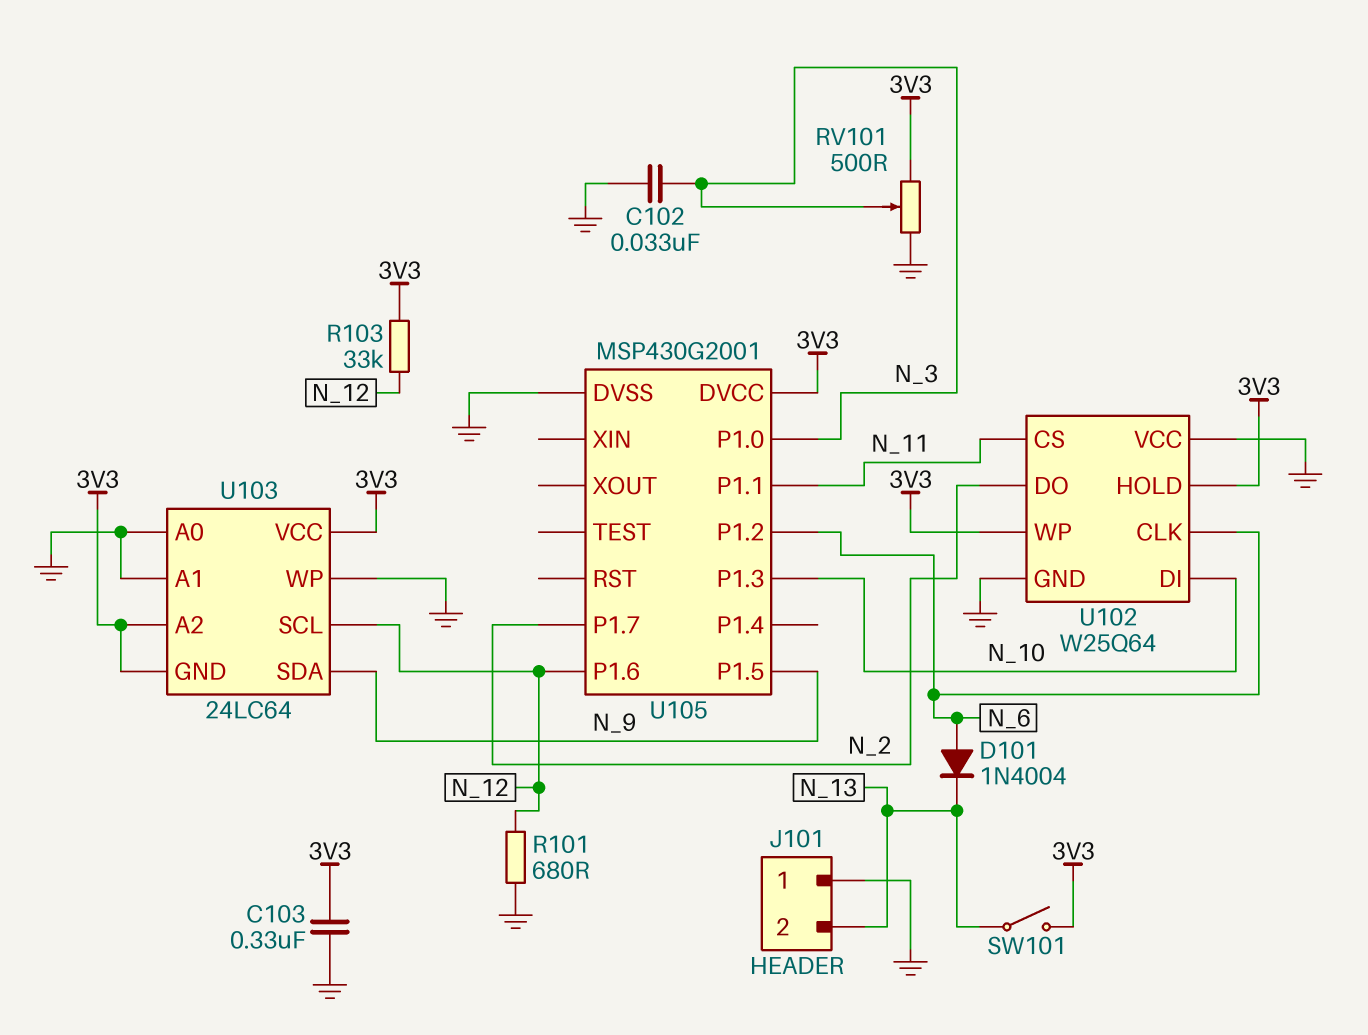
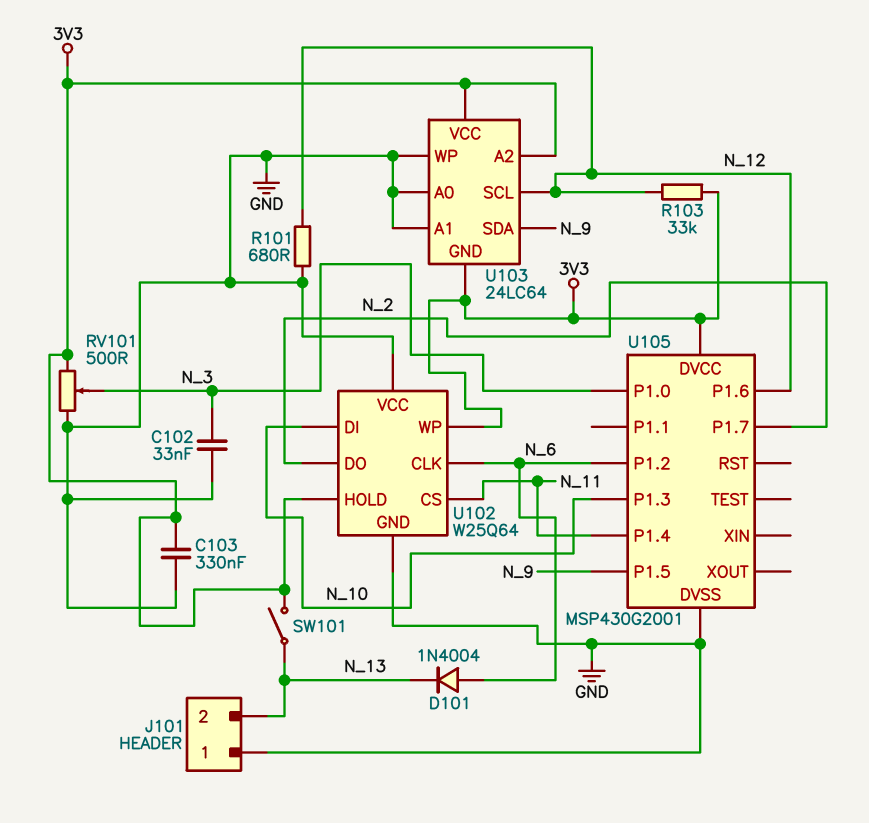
U105 pin P1.1: N_11 -> none
U105 pin P1.4: none -> N_11

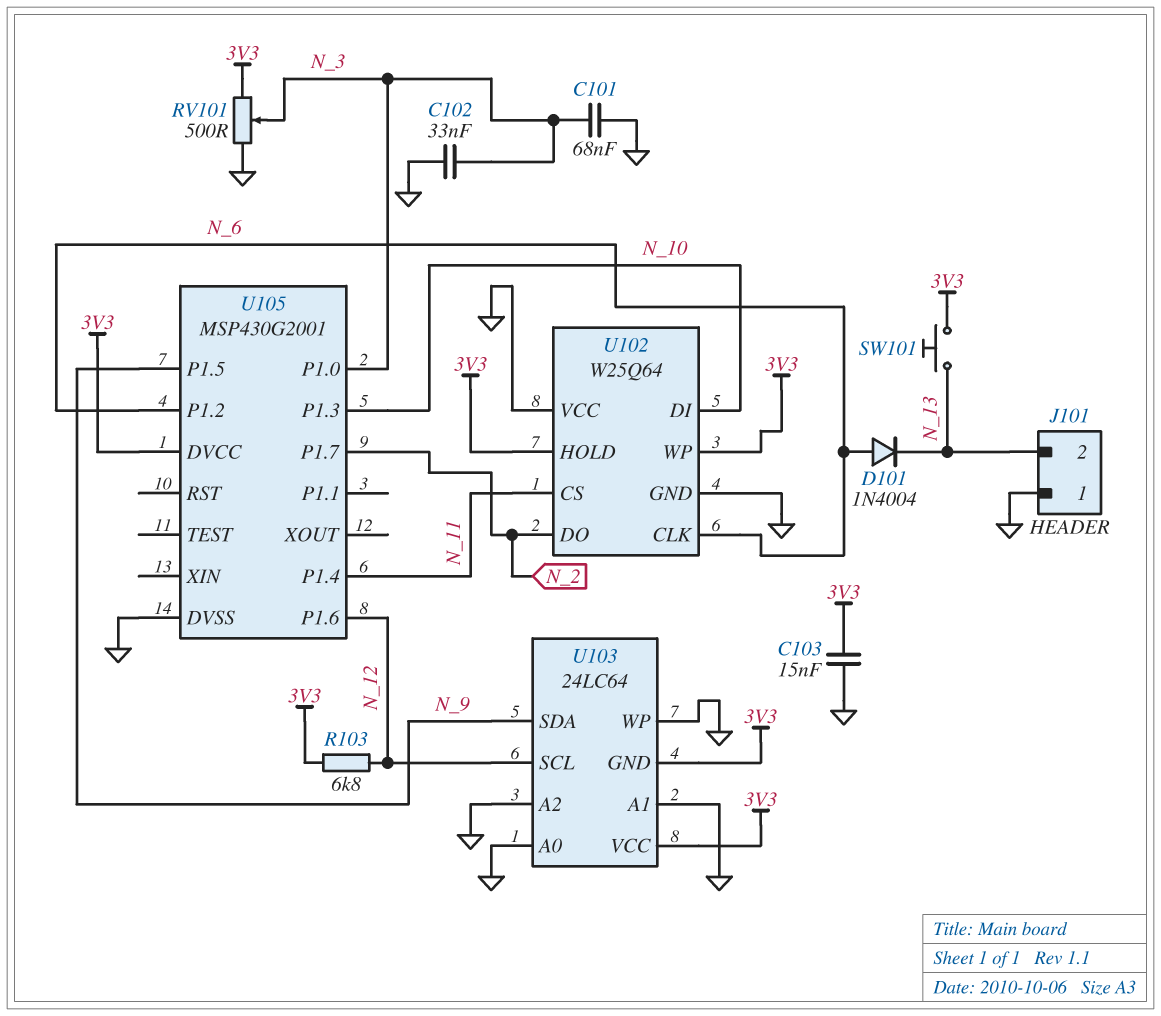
C101: none -> 68nF (GND, N_3)
C103: 330nF (3V3, GND) -> 15nF (3V3, GND)
R101: 680 (GND, N_12) -> none
R103: 33k (3V3, N_12) -> 6.8k (3V3, N_12)
SW101: switch (3V3, N_13) -> button (3V3, N_13)
U103 pin A2: 3V3 -> GND

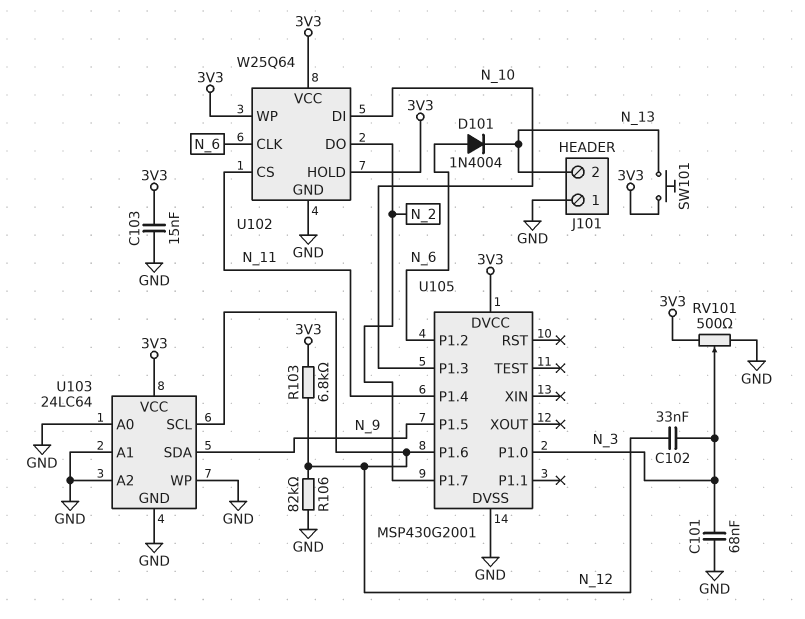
C102: 33nF (GND, N_3) -> 33nF (N_3, N_12)
R106: none -> 82k (GND, N_12)
U102 pin VCC: GND -> 3V3
U103 pin GND: 3V3 -> GND

